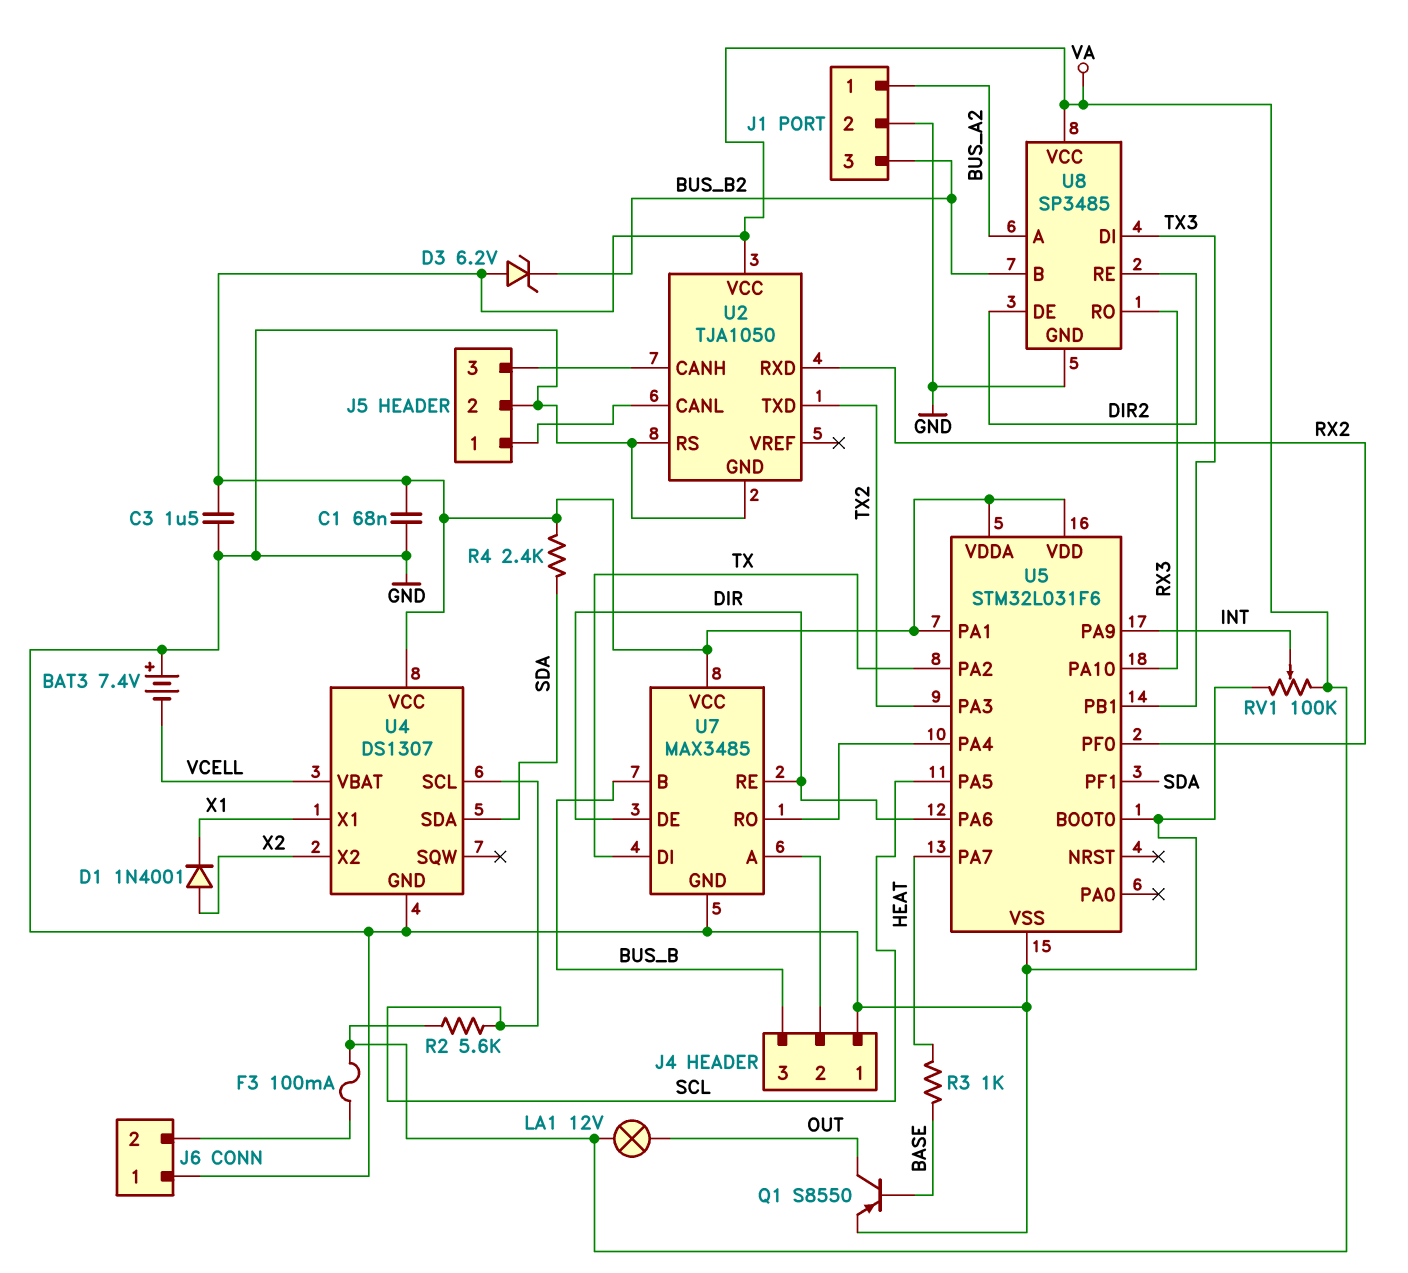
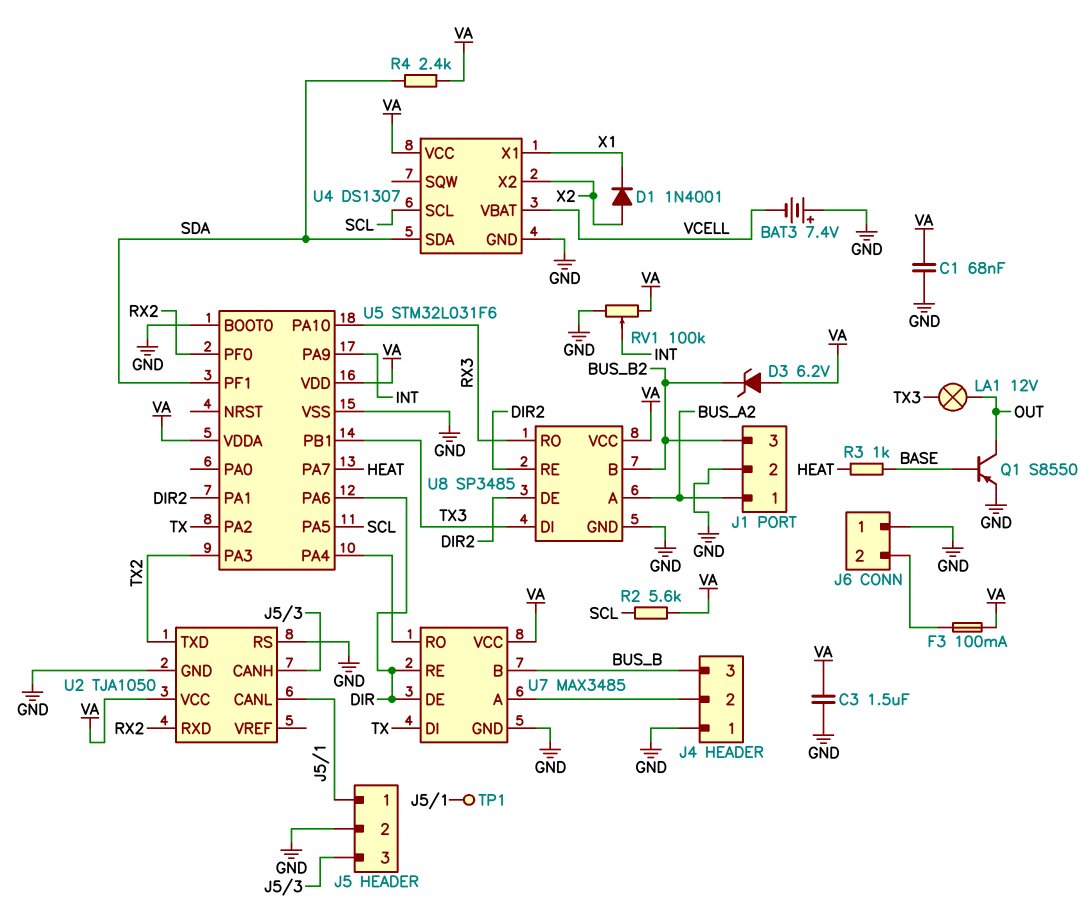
LA1: lamp 12V (OUT, VA) -> lamp 12V (OUT, TX3)
TP1: none -> test point (J5/1)
U5 pin PA1: VA -> DIR2

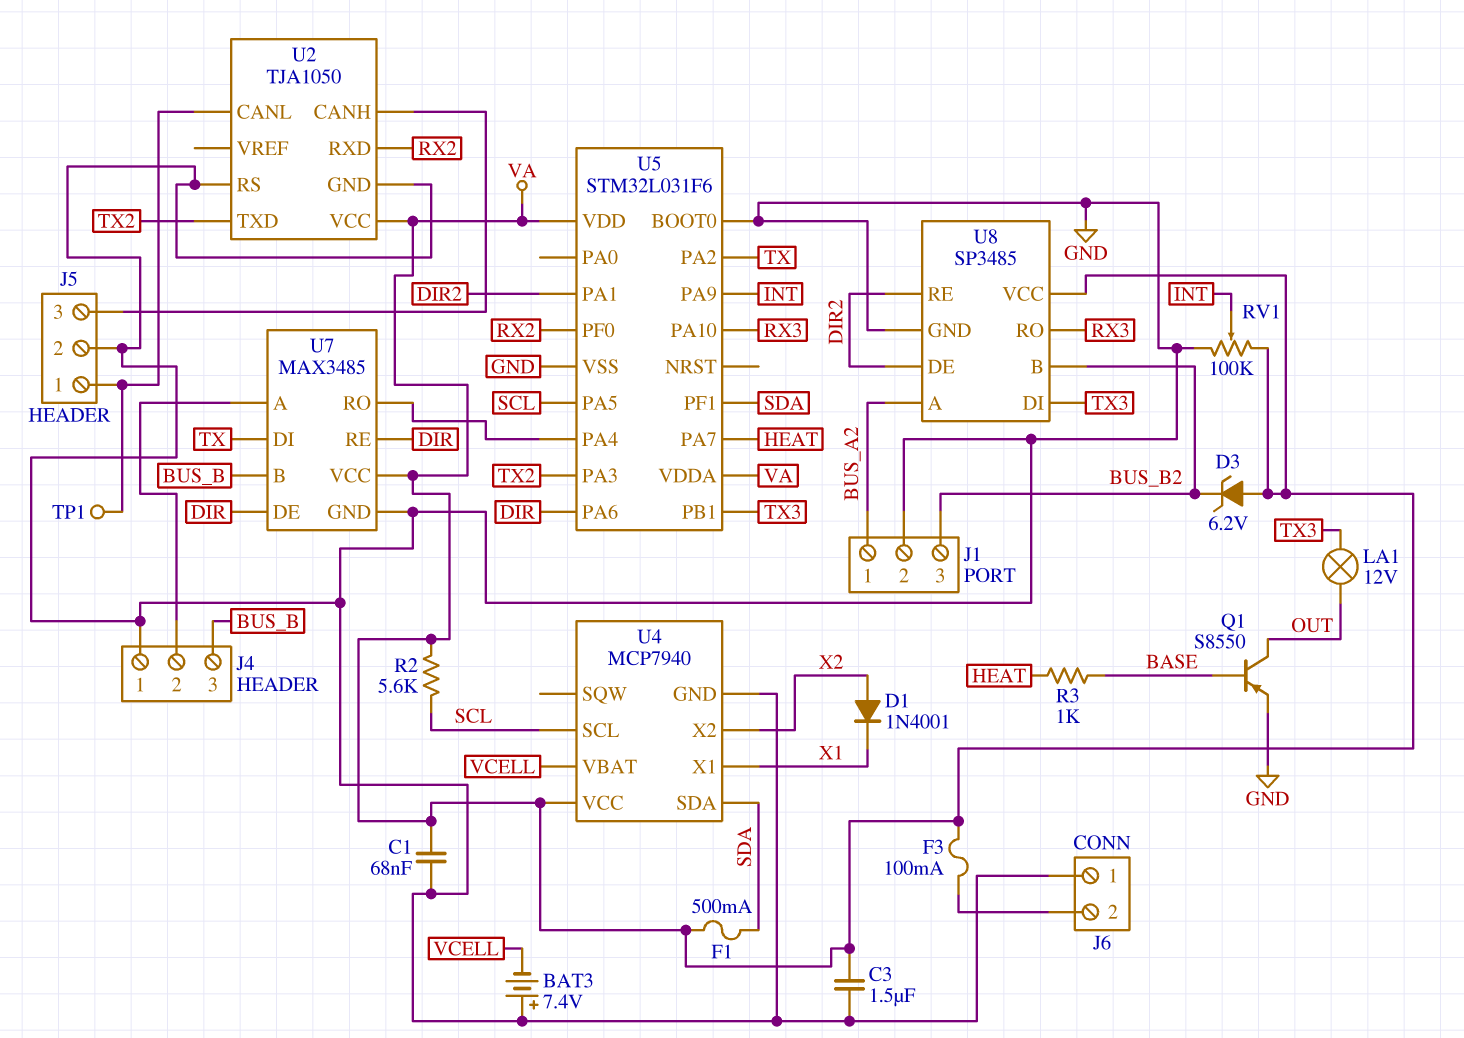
F1: none -> 500mA (SDA, VA)
R4: 2.4k (SDA, VA) -> none
U4: DS1307 -> MCP7940

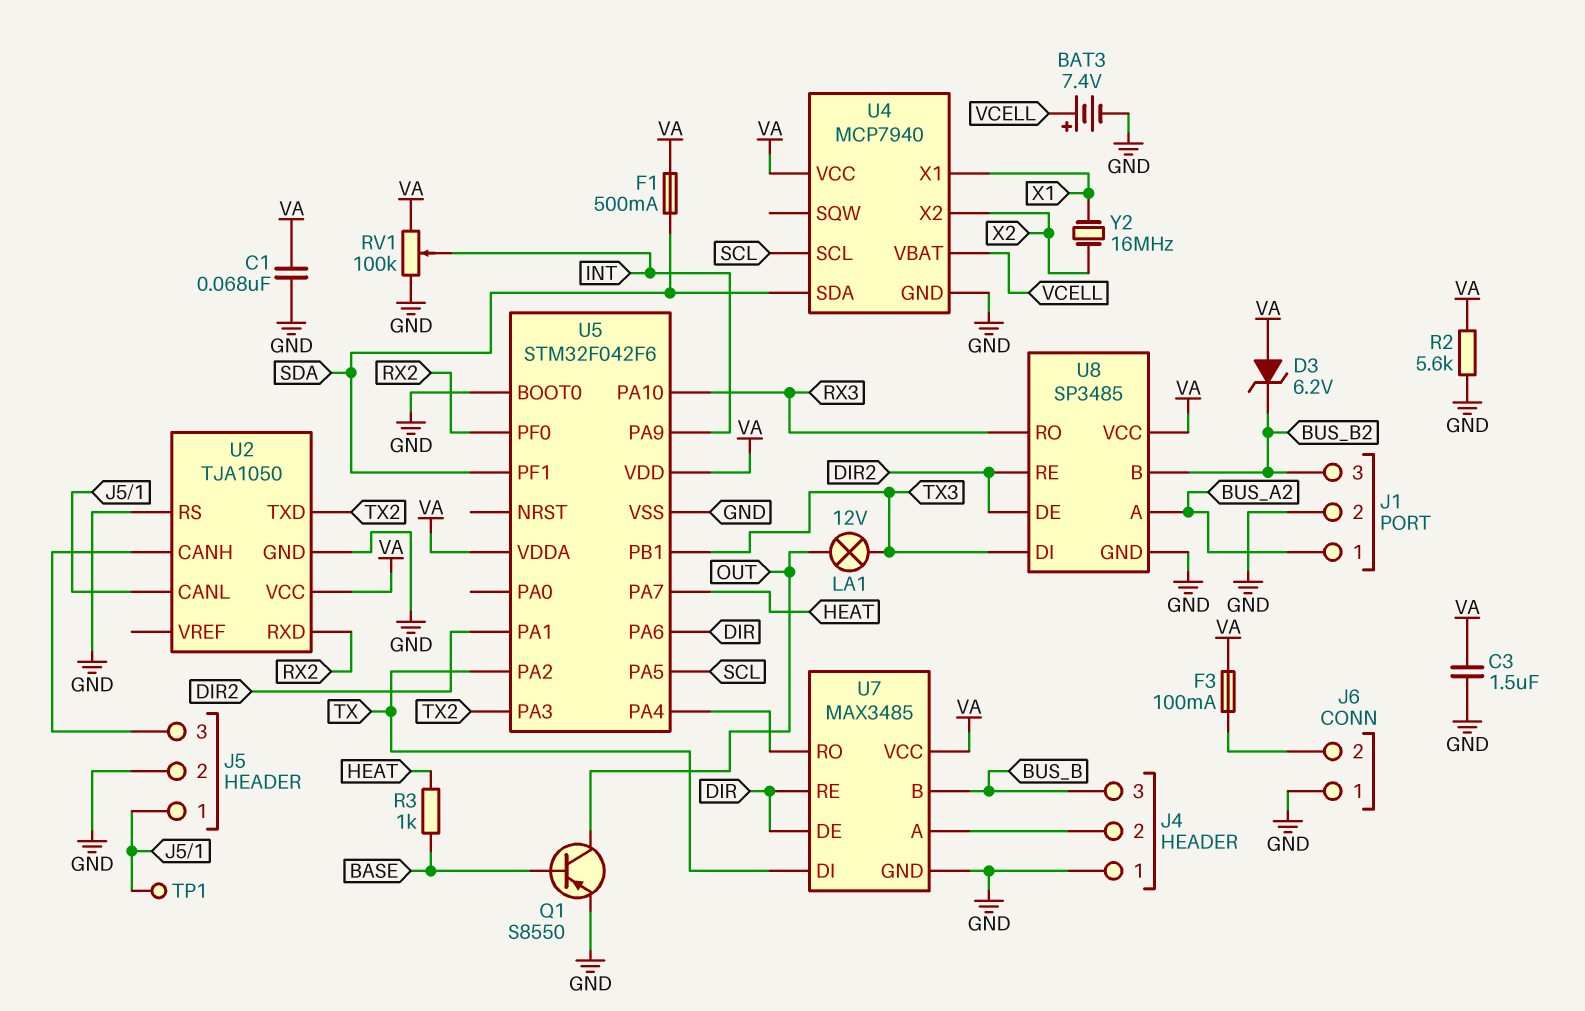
BAT3: 7.4V (plus GND, minus VCELL) -> 7.4V (plus VCELL, minus GND)
D1: diode 1N4001 (A X2, K X1) -> none
R2: 5.6k (SCL, VA) -> 5.6k (GND, VA)
U5: STM32L031F6 -> STM32F042F6
Y2: none -> 16MHz (X1, X2)

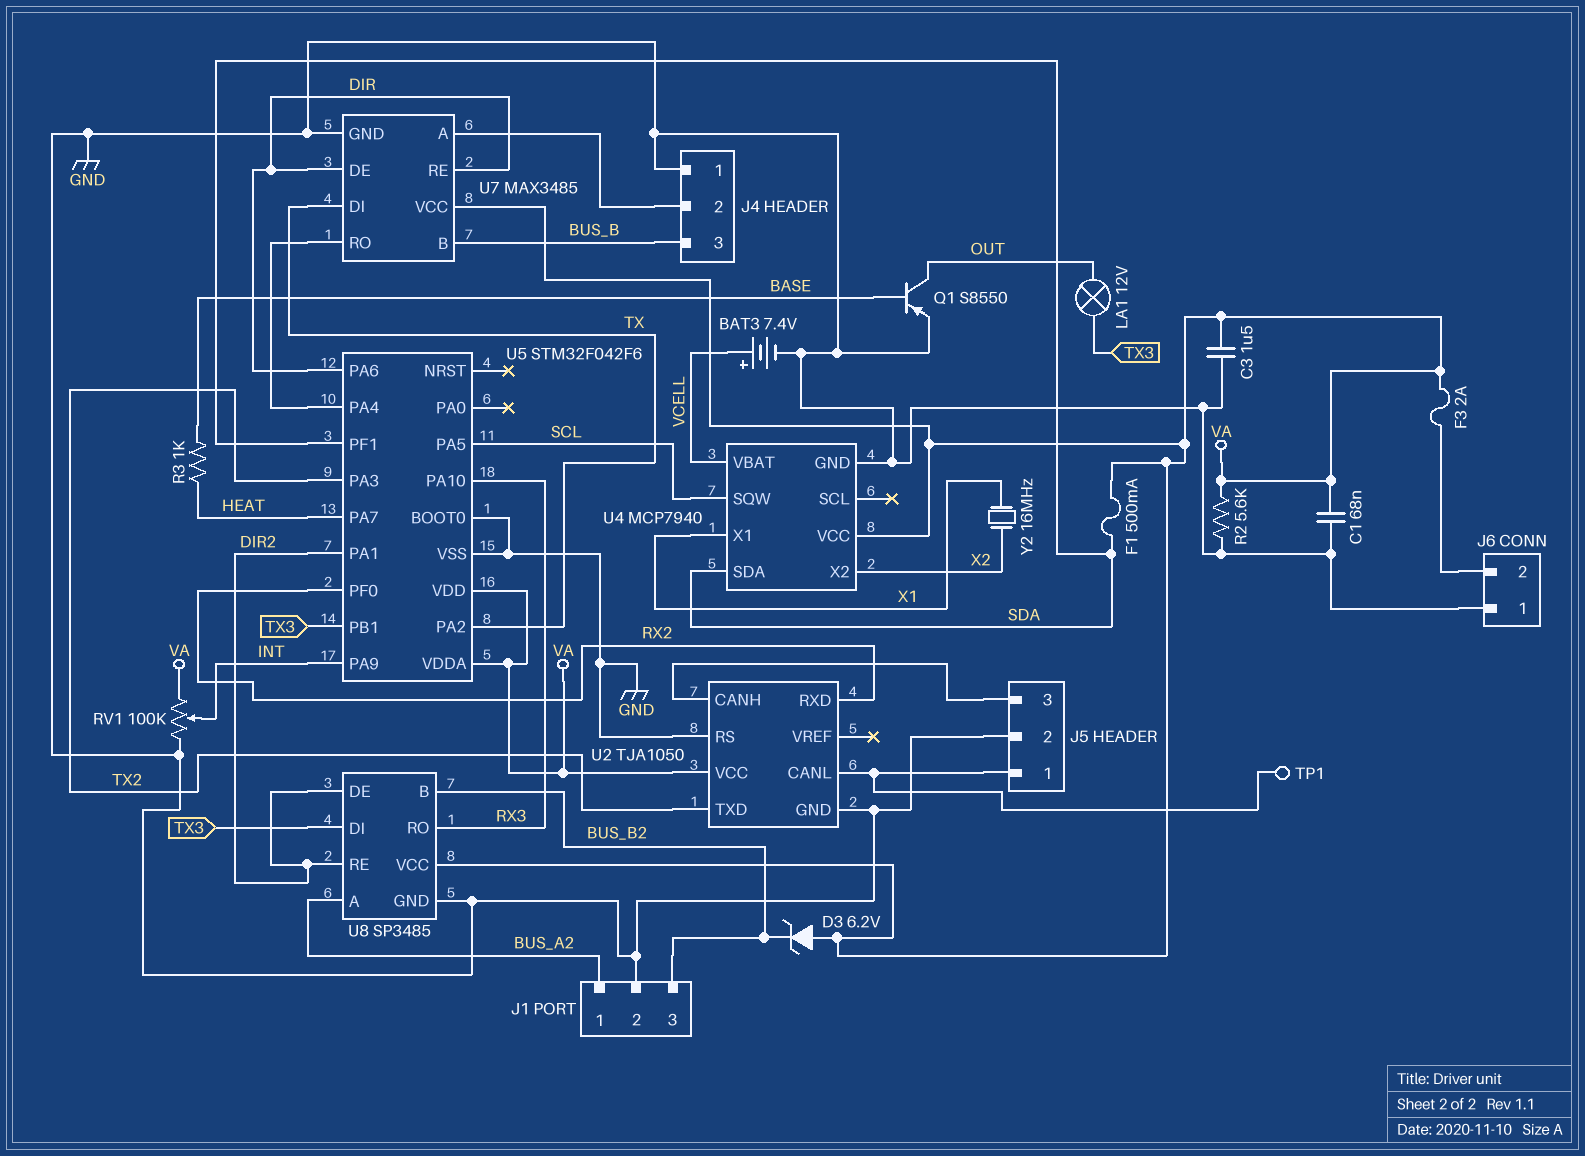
F3: 100mA (J6/2, VA) -> 2A (J6/2, VA)
U4 pin SCL: SCL -> none
U4 pin SQW: none -> SCL

